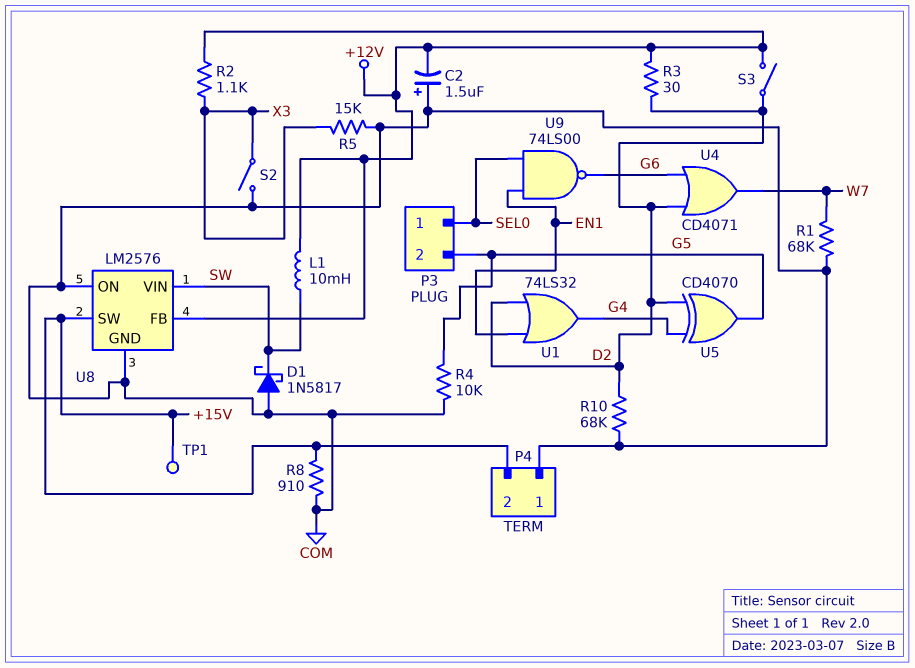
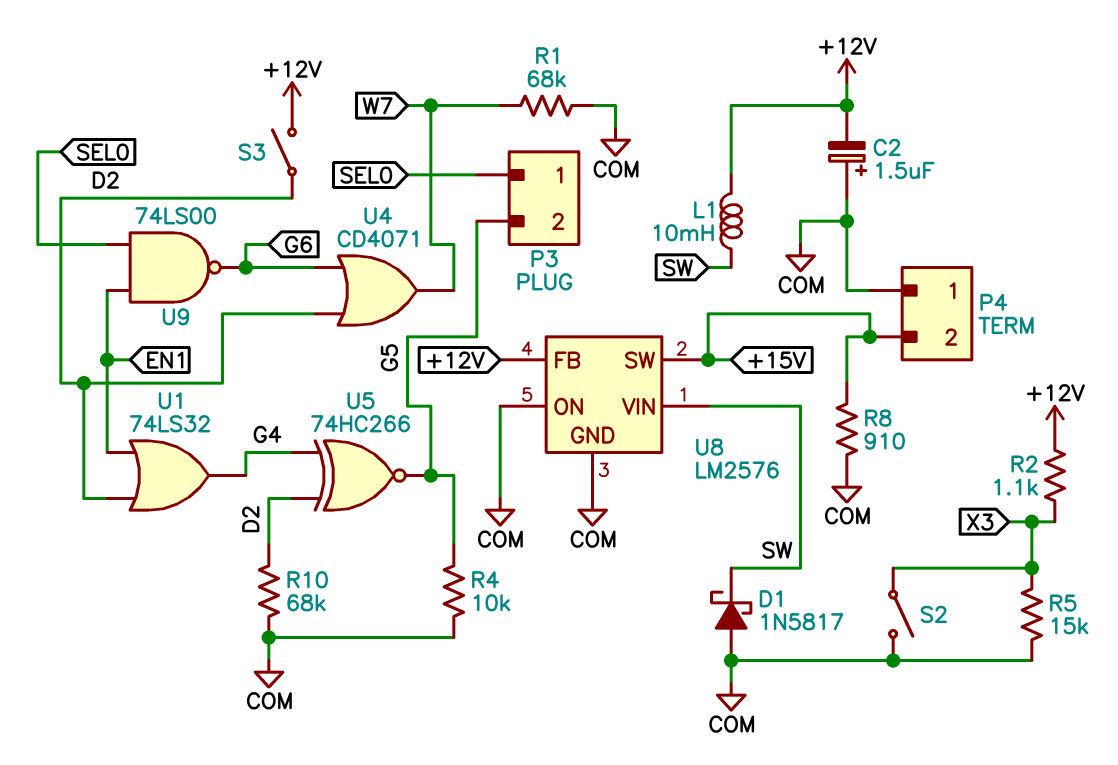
R3: 30 (+12V, D2) -> none
TP1: test point (+15V) -> none
U5: XOR CD4070 (in D2, in G4, out G5) -> XNOR 74HC266 (in D2, in G4, out G5)

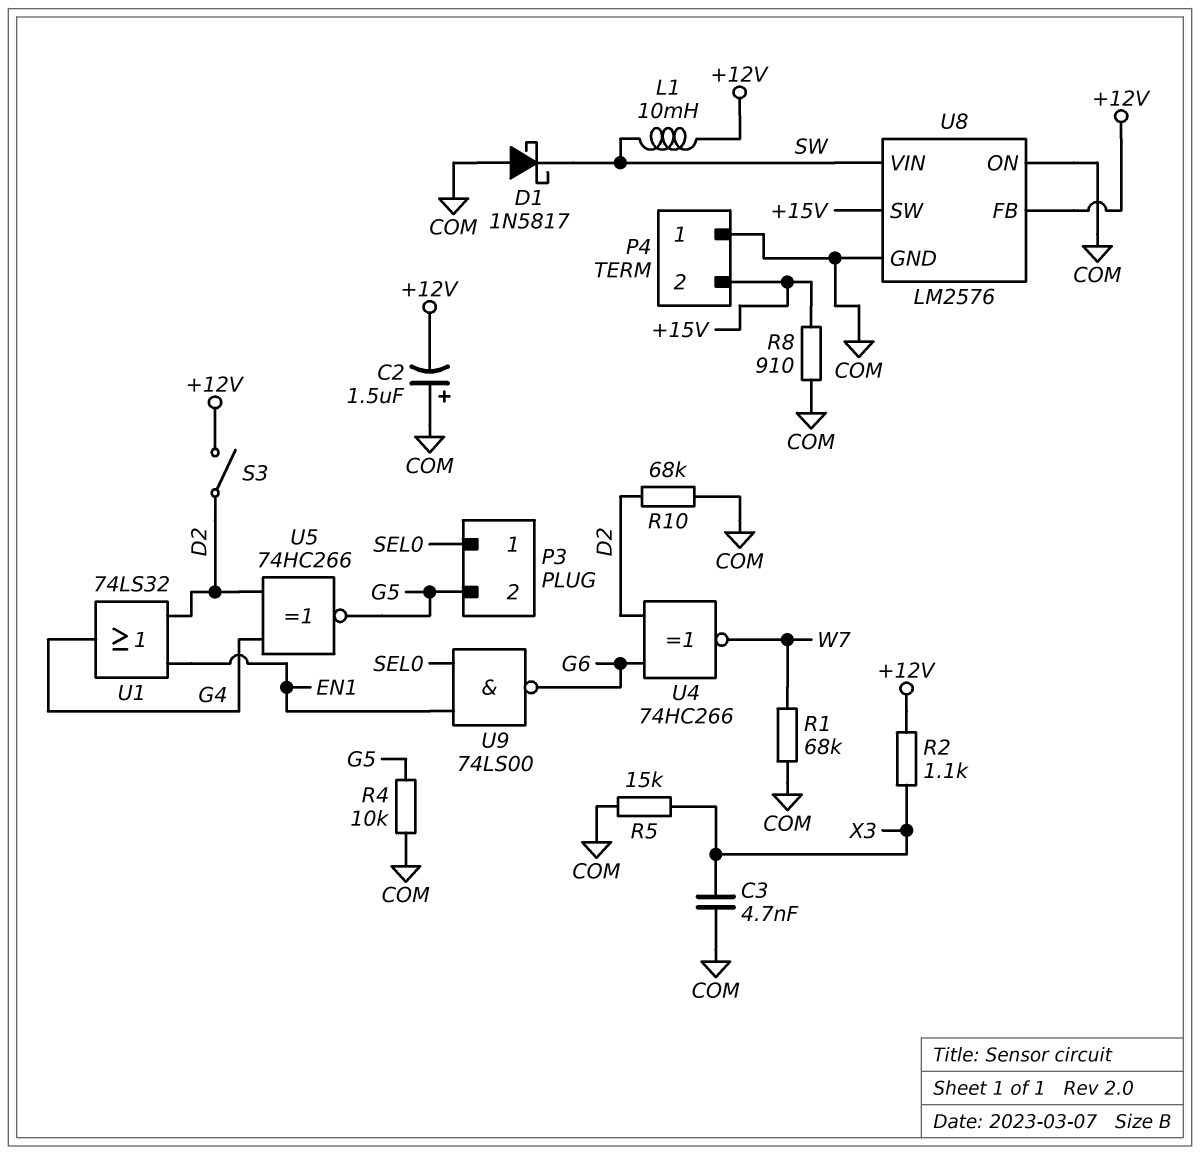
C3: none -> 4.7nF (COM, X3)
S2: switch (COM, X3) -> none
U4: OR CD4071 (in D2, in G6, out W7) -> XNOR 74HC266 (in D2, in G6, out W7)

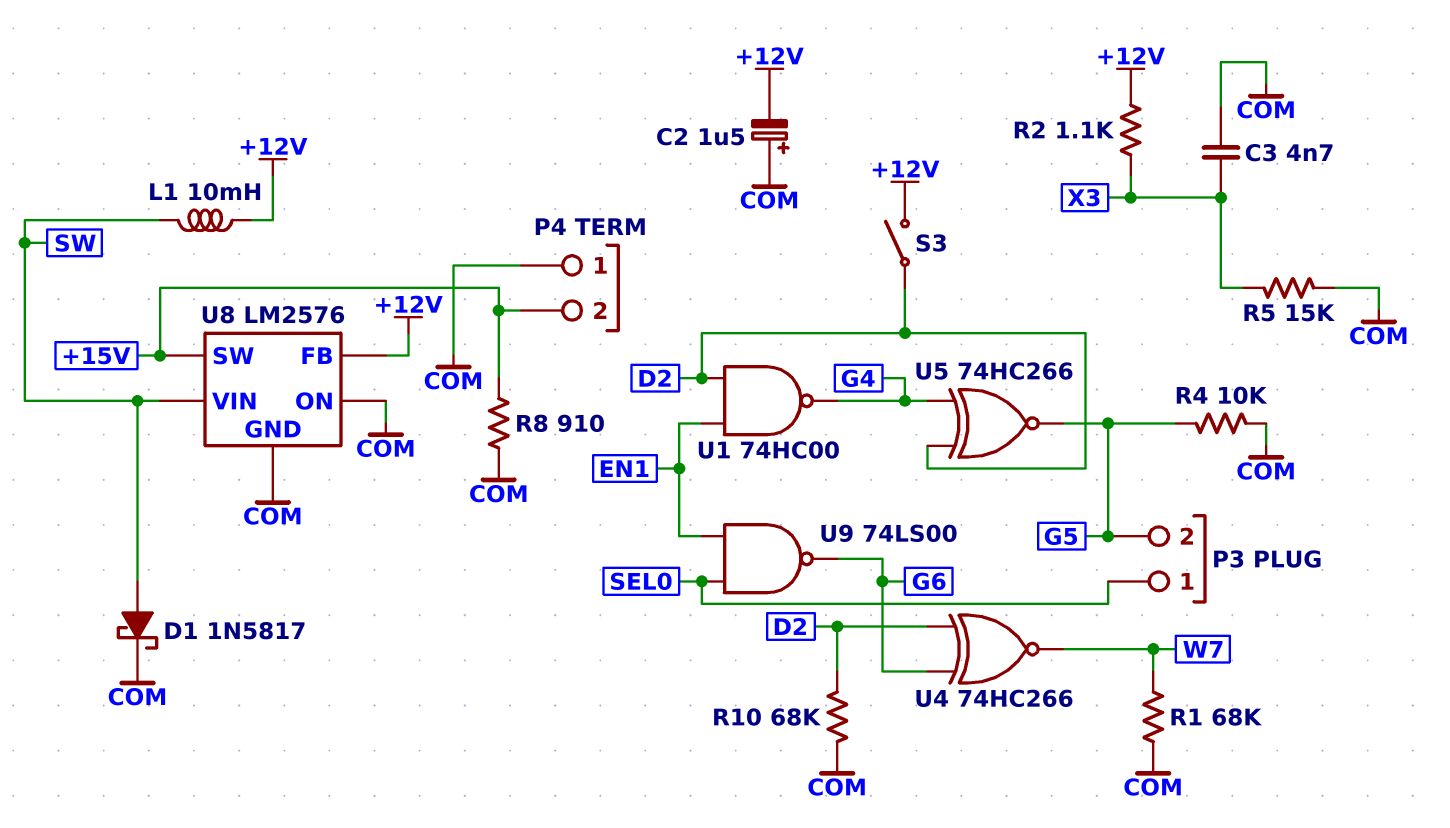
D1: schottky 1N5817 (A COM, K SW) -> schottky 1N5817 (A SW, K COM)
U1: OR 74LS32 (in D2, in EN1, out G4) -> NAND 74HC00 (in D2, in EN1, out G4)

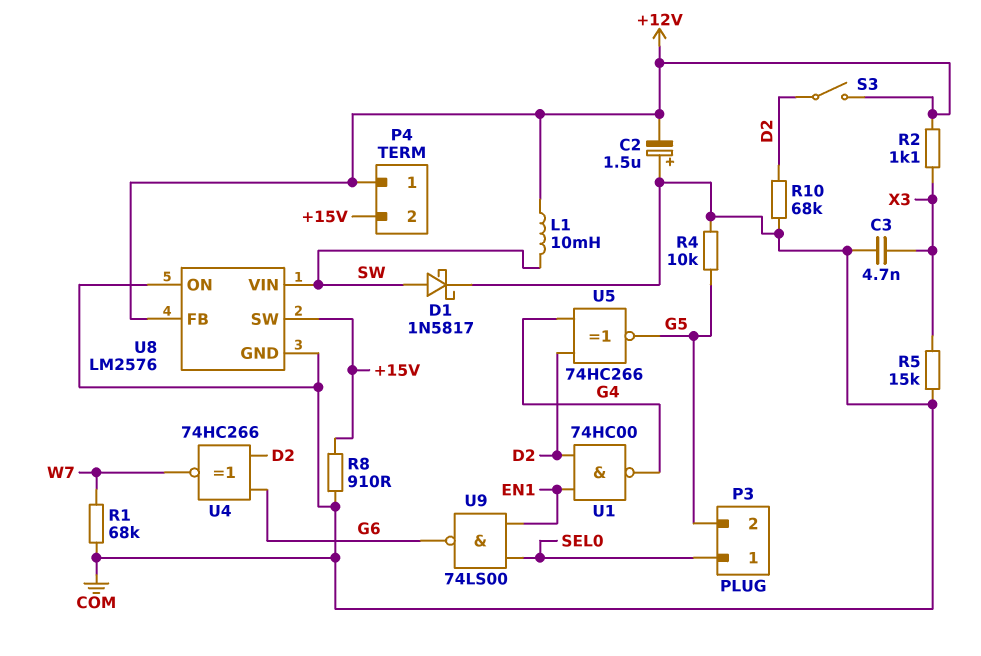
P4 pin 1: COM -> +12V

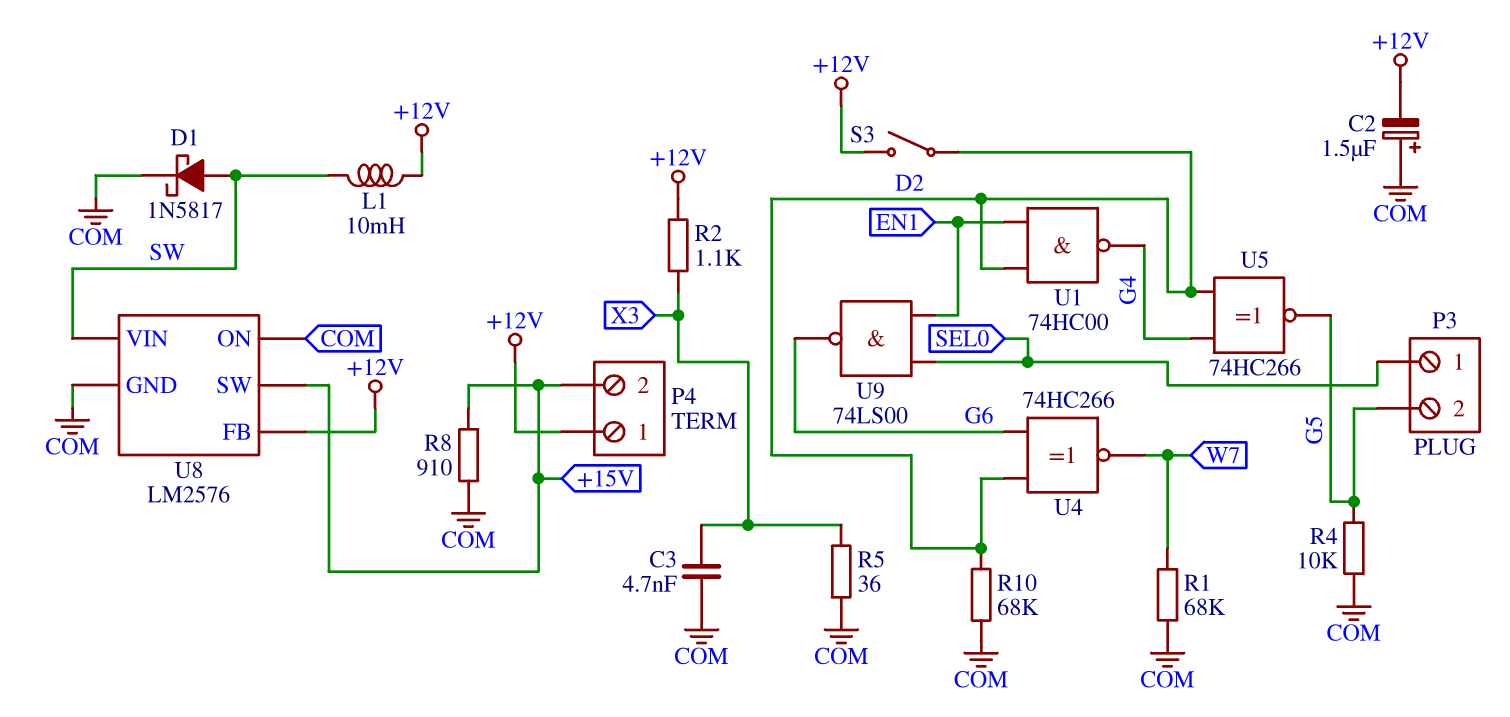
R5: 15k (COM, X3) -> 36 (COM, X3)

